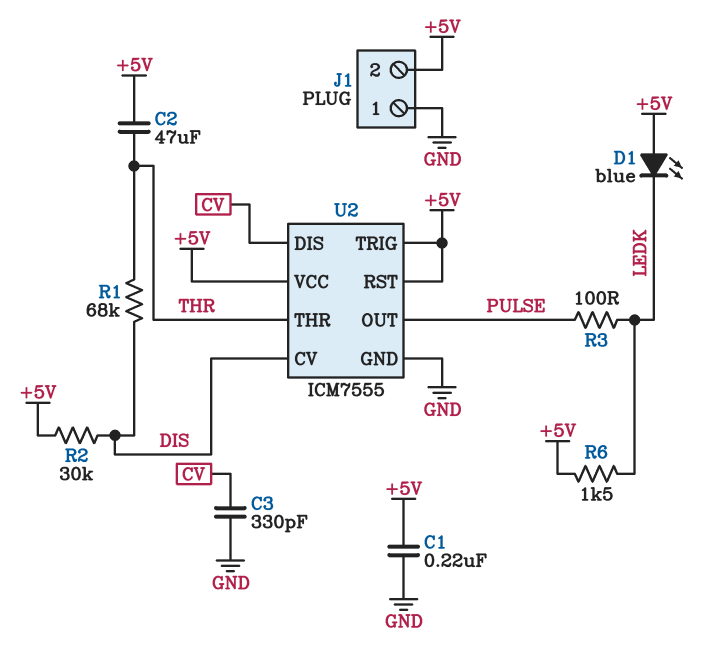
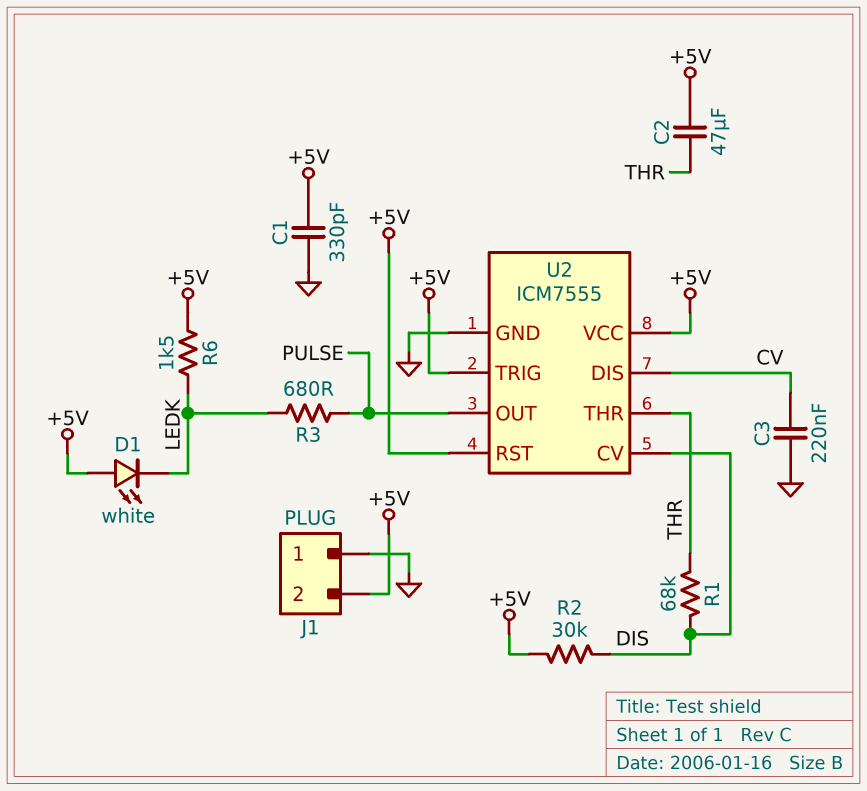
C1: 220nF (+5V, GND) -> 330pF (+5V, GND)
C3: 330pF (CV, GND) -> 220nF (CV, GND)
D1: LED blue (A +5V, K LEDK) -> LED white (A +5V, K LEDK)
R3: 100 (LEDK, PULSE) -> 680 (LEDK, PULSE)

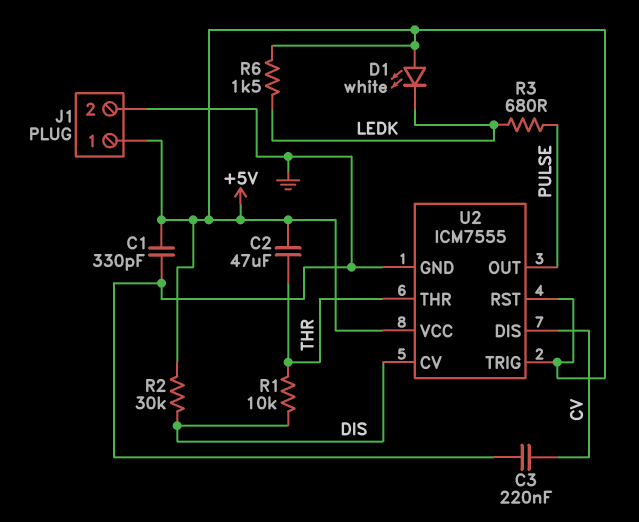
J1 pin 1: GND -> +5V
J1 pin 2: +5V -> GND
R1: 68k (DIS, THR) -> 10k (DIS, THR)

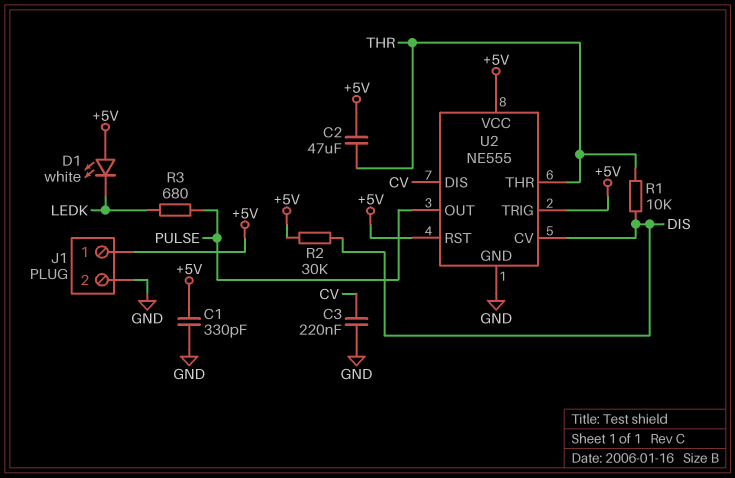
R6: 1.5k (+5V, LEDK) -> none
U2: ICM7555 -> NE555

